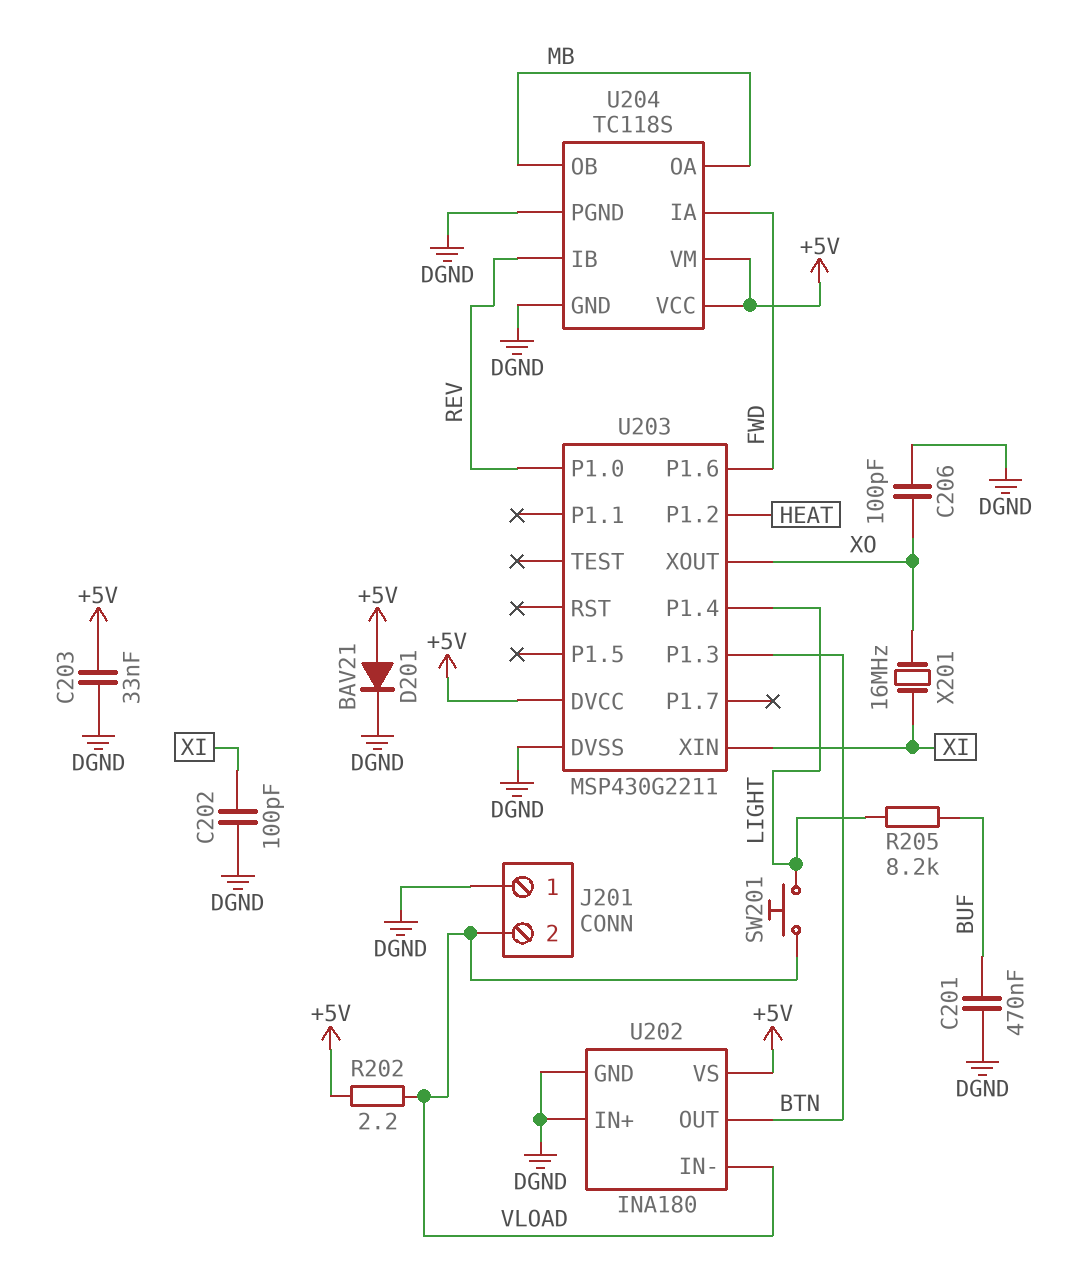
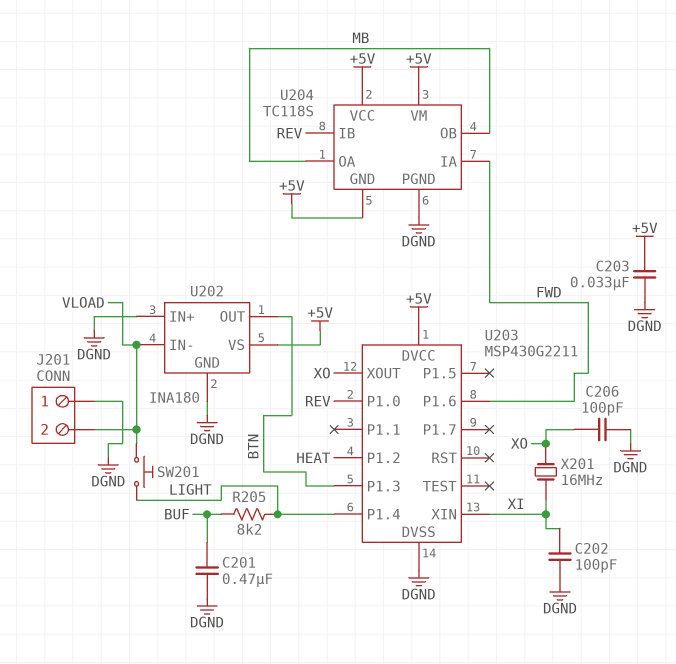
D201: diode BAV21 (A +5V, K DGND) -> none
R202: 2.2 (+5V, VLOAD) -> none
U204 pin GND: DGND -> +5V

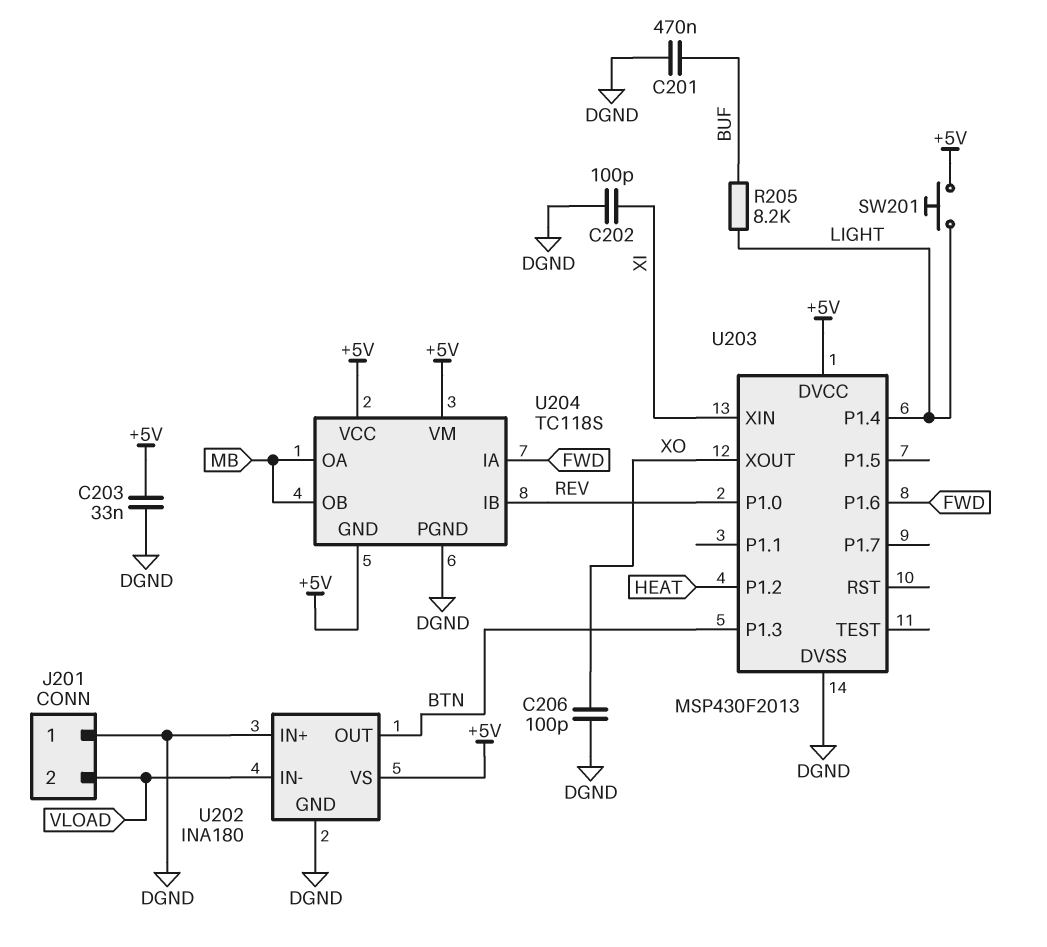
SW201: button (LIGHT, VLOAD) -> button (+5V, LIGHT)
U203: MSP430G2211 -> MSP430F2013
X201: 16MHz (XI, XO) -> none

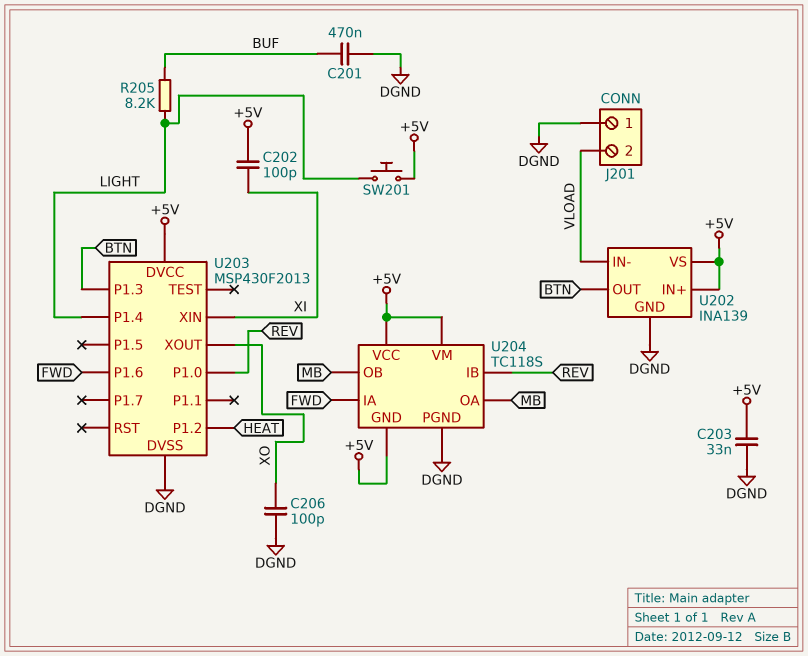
C202: 100pF (DGND, XI) -> 100pF (+5V, XI)
U202: INA180 -> INA139
U202 pin IN+: DGND -> +5V

